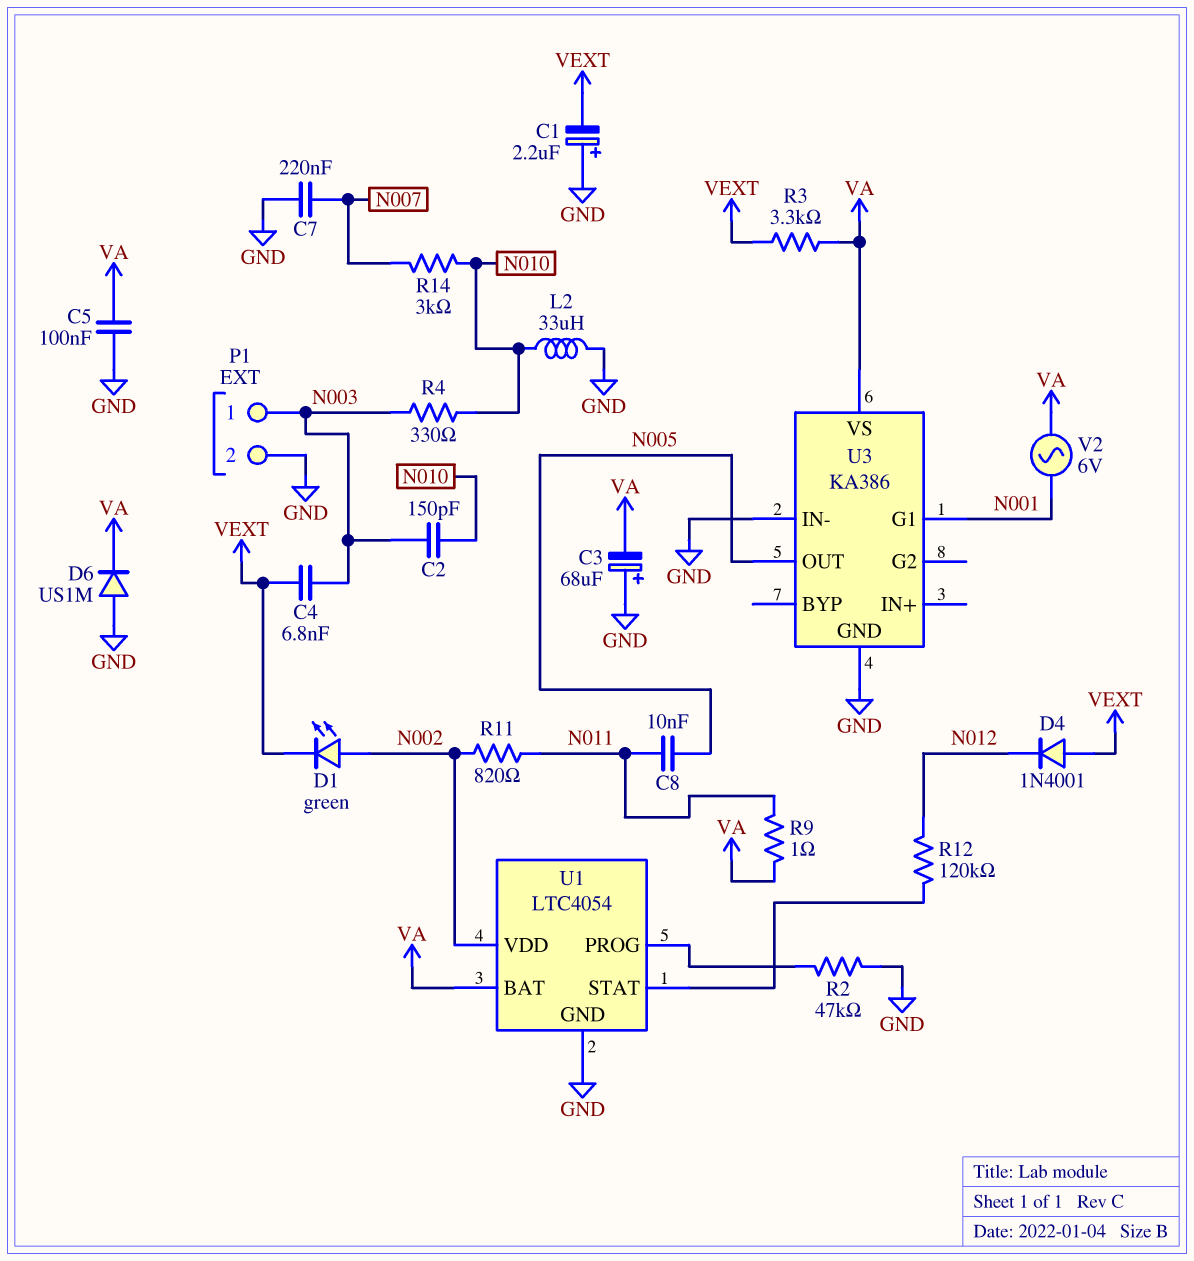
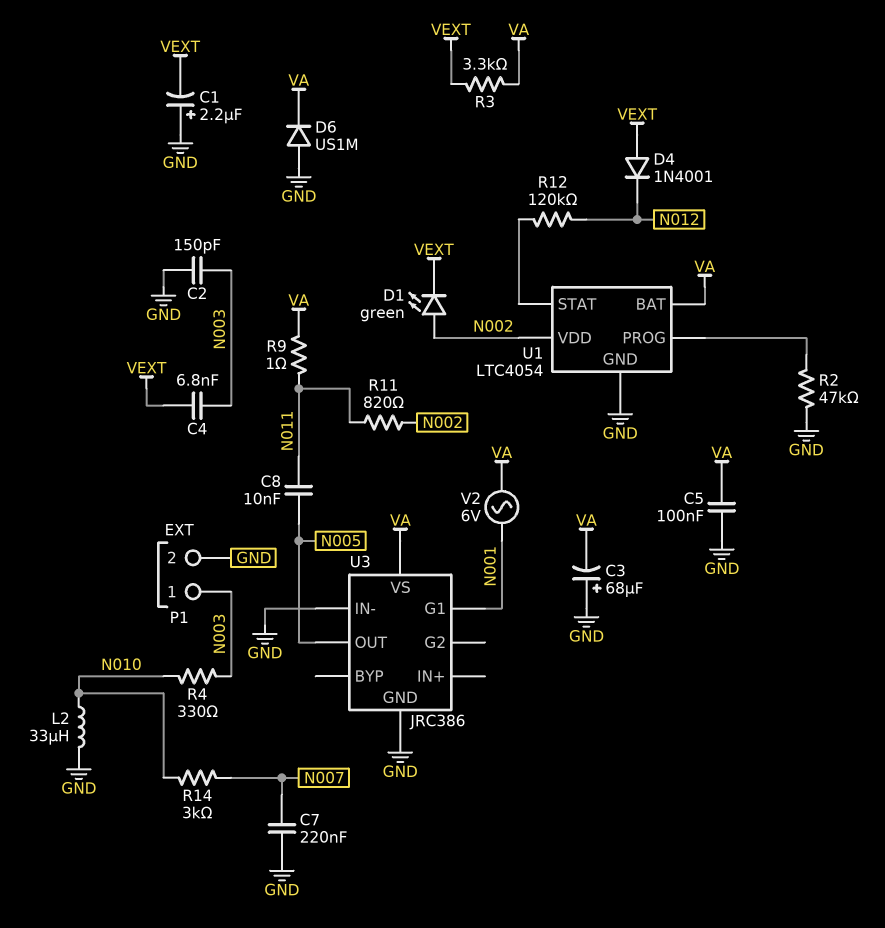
C2: 150pF (N003, N010) -> 150pF (GND, N003)
U3: KA386 -> JRC386

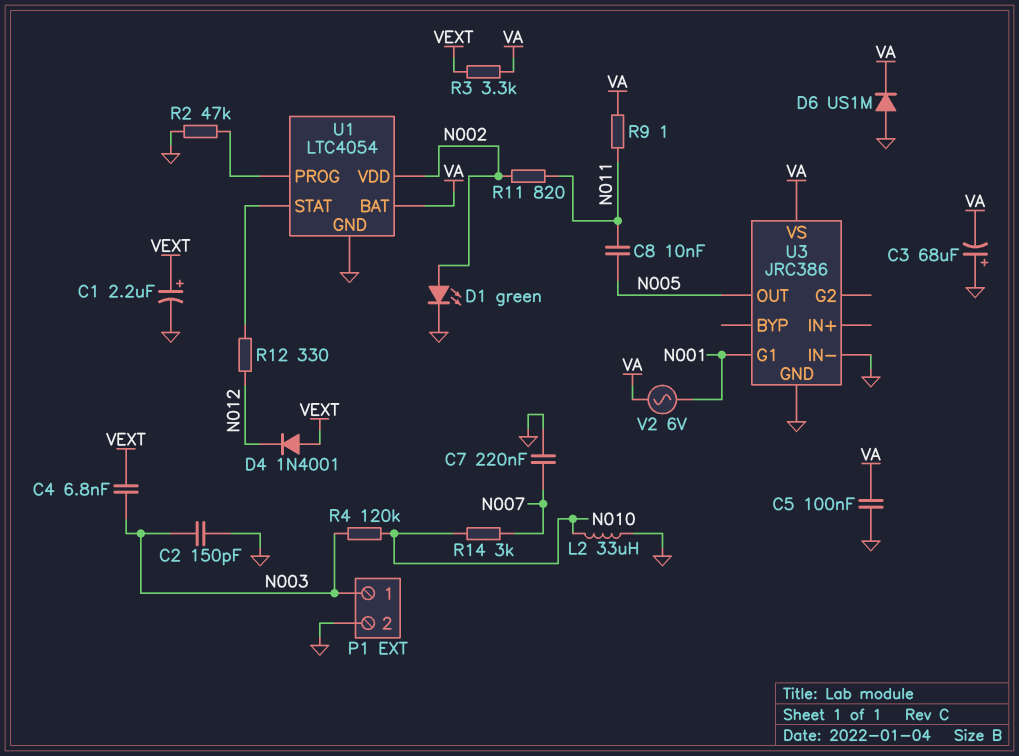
C1: 2.2uF (plus GND, minus VEXT) -> 2.2uF (plus VEXT, minus GND)
D1: LED green (A N002, K VEXT) -> LED green (A N002, K GND)
R4: 330 (N003, N010) -> 120k (N003, N010)
R12: 120k (N012, U1/STAT) -> 330 (N012, U1/STAT)

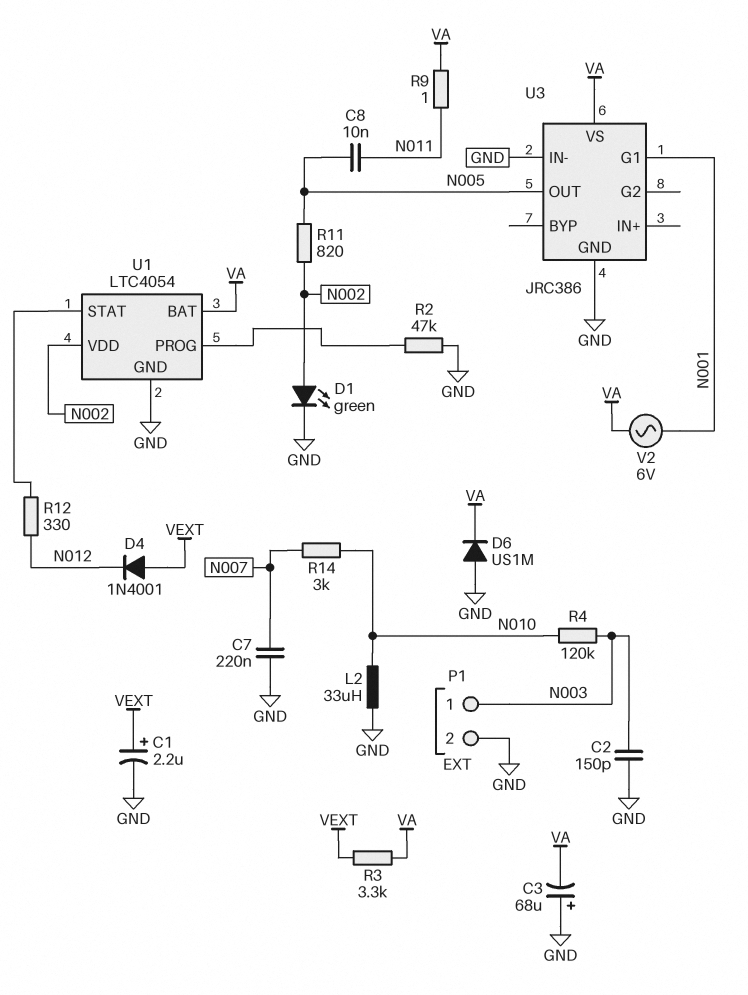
C4: 6.8nF (N003, VEXT) -> none
C5: 100nF (GND, VA) -> none
R11: 820 (N002, N011) -> 820 (N002, N005)

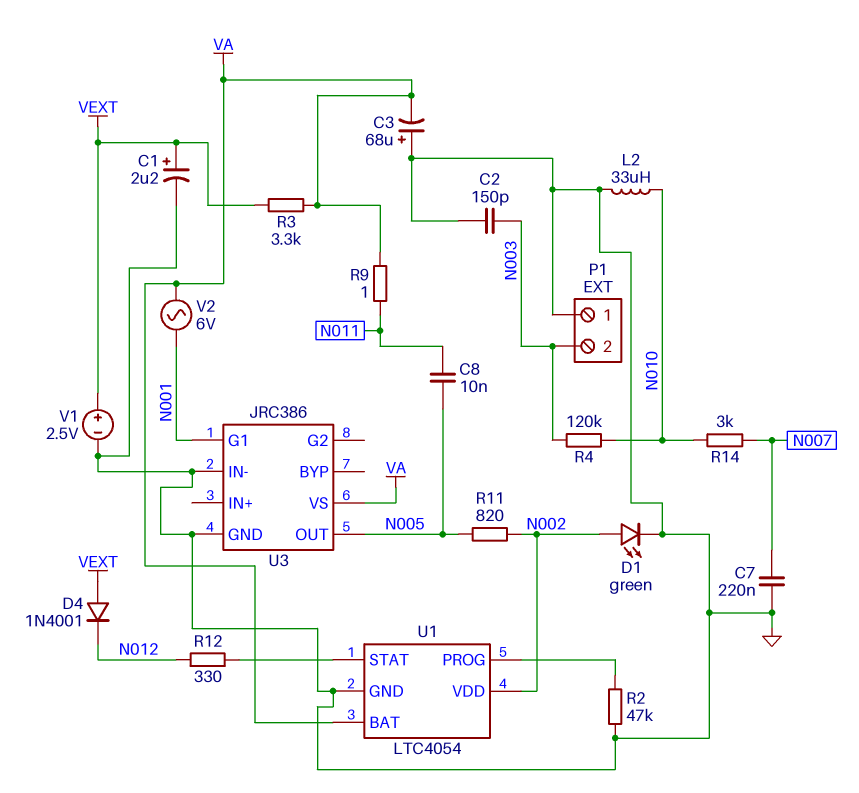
D6: diode US1M (A GND, K VA) -> none
P1 pin 1: N003 -> GND
P1 pin 2: GND -> N003
V1: none -> 2.5V (plus VEXT, minus GND)

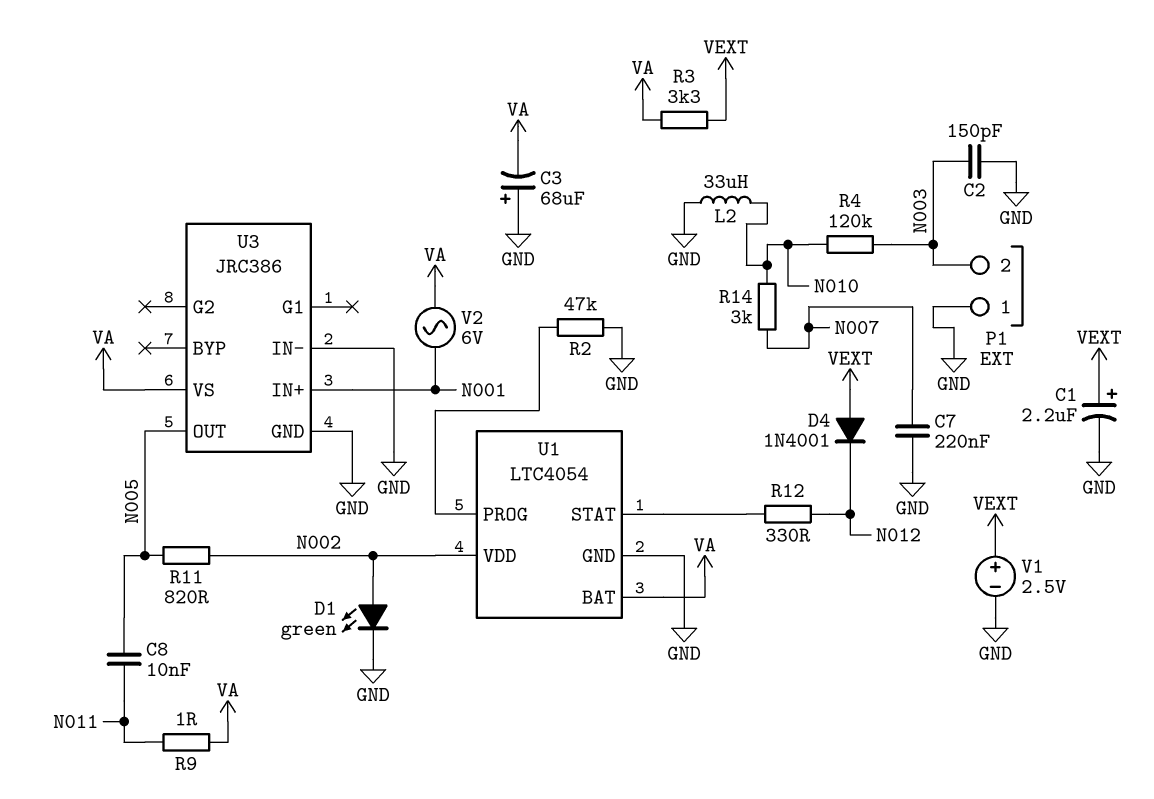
U3 pin G1: N001 -> none
U3 pin IN+: none -> N001

